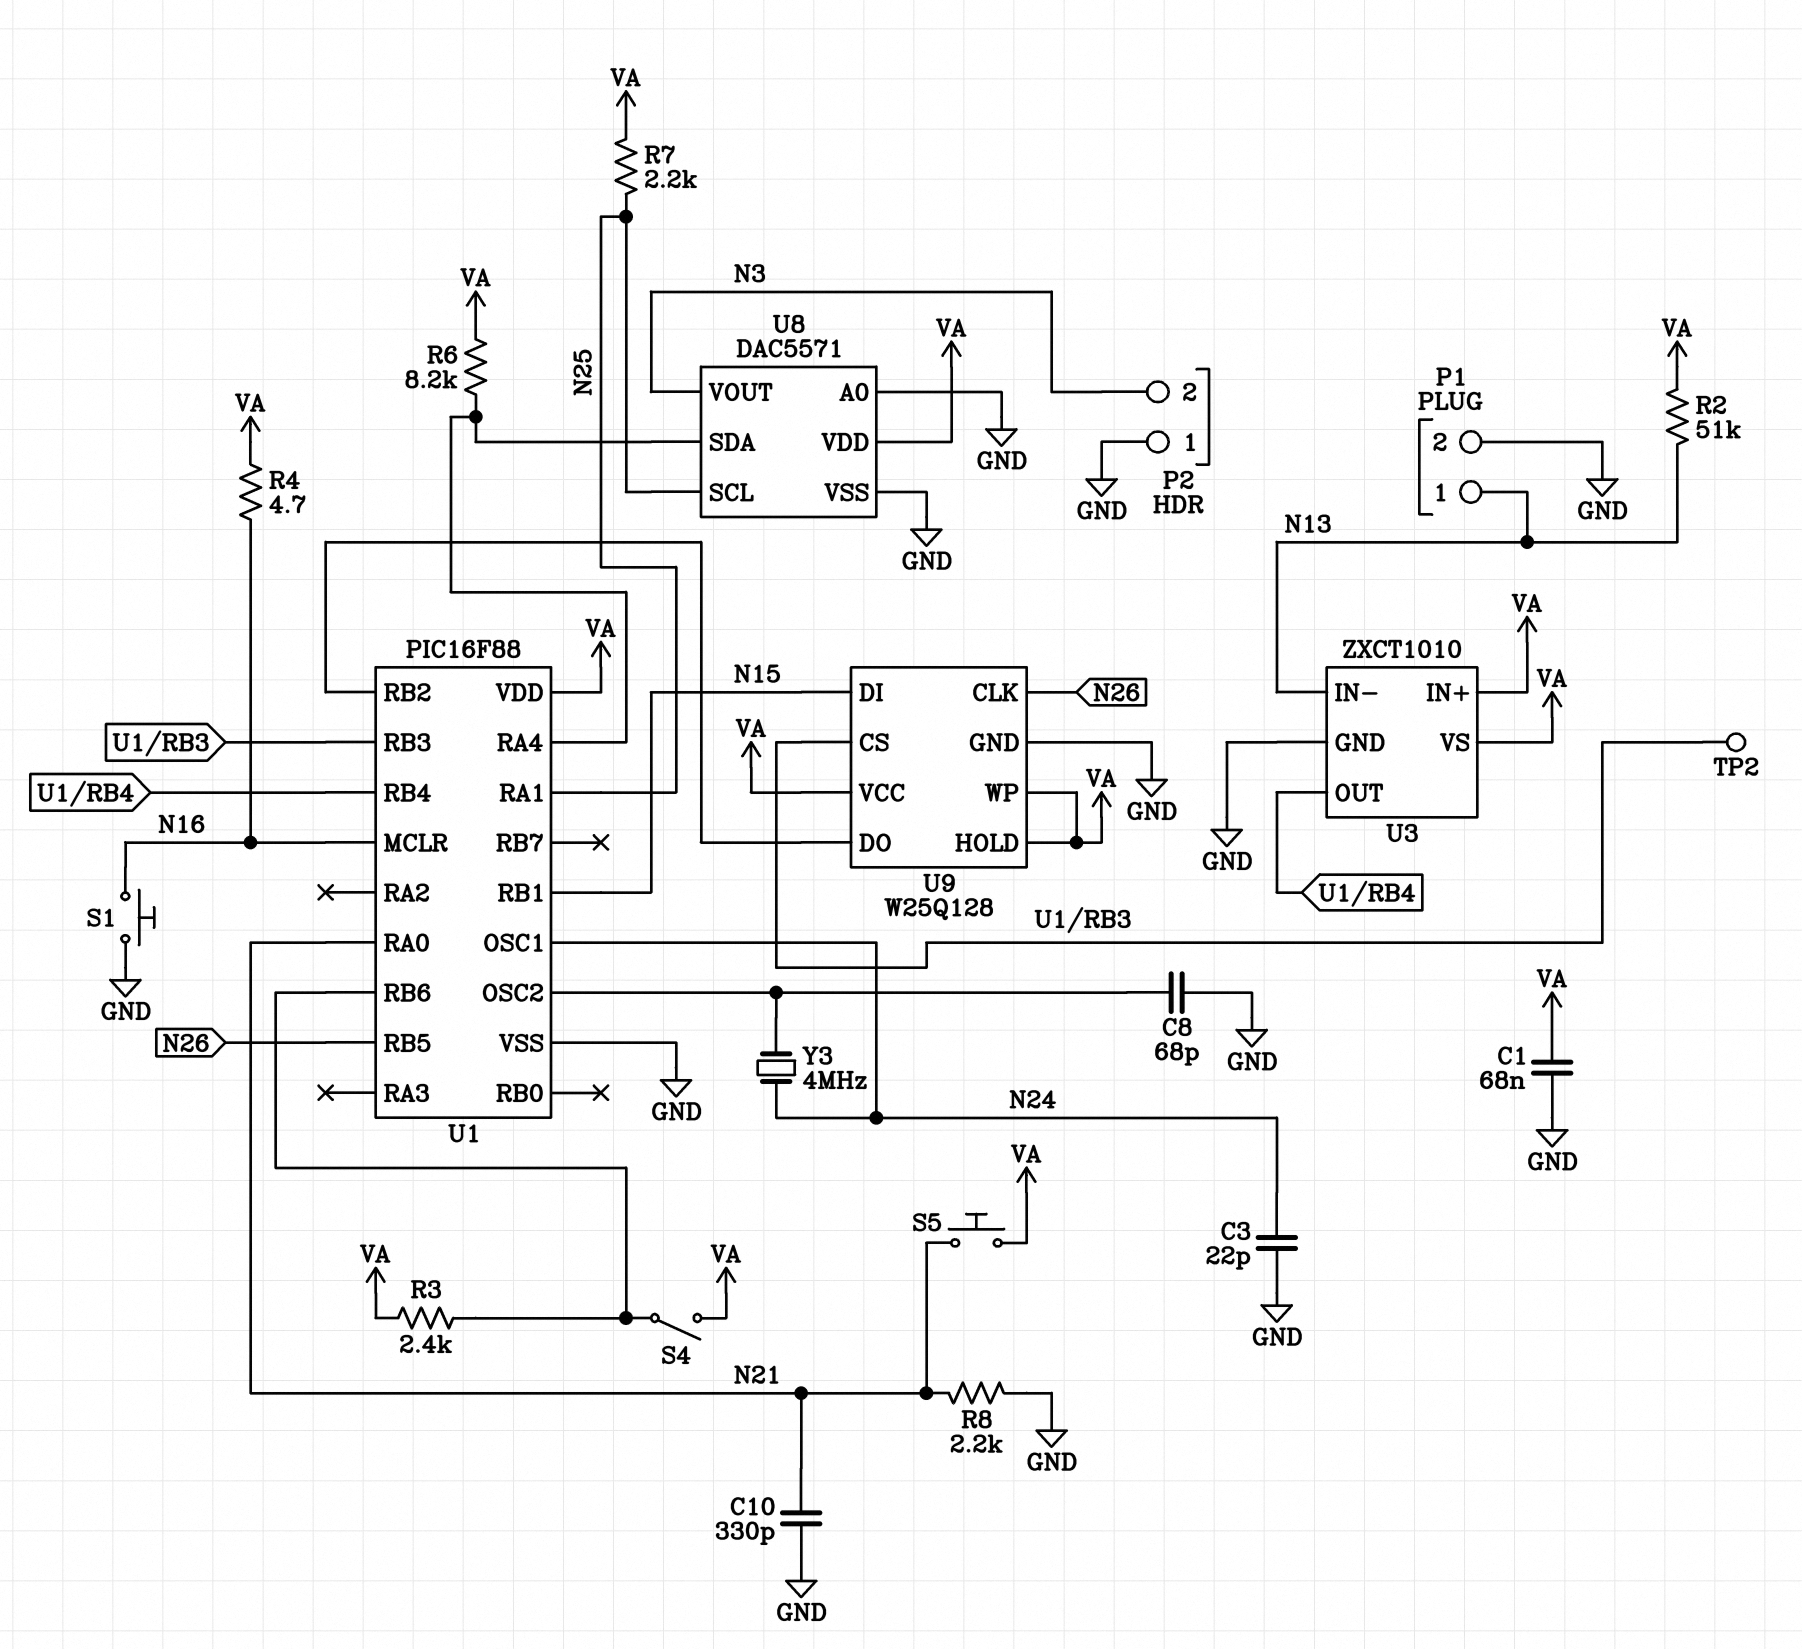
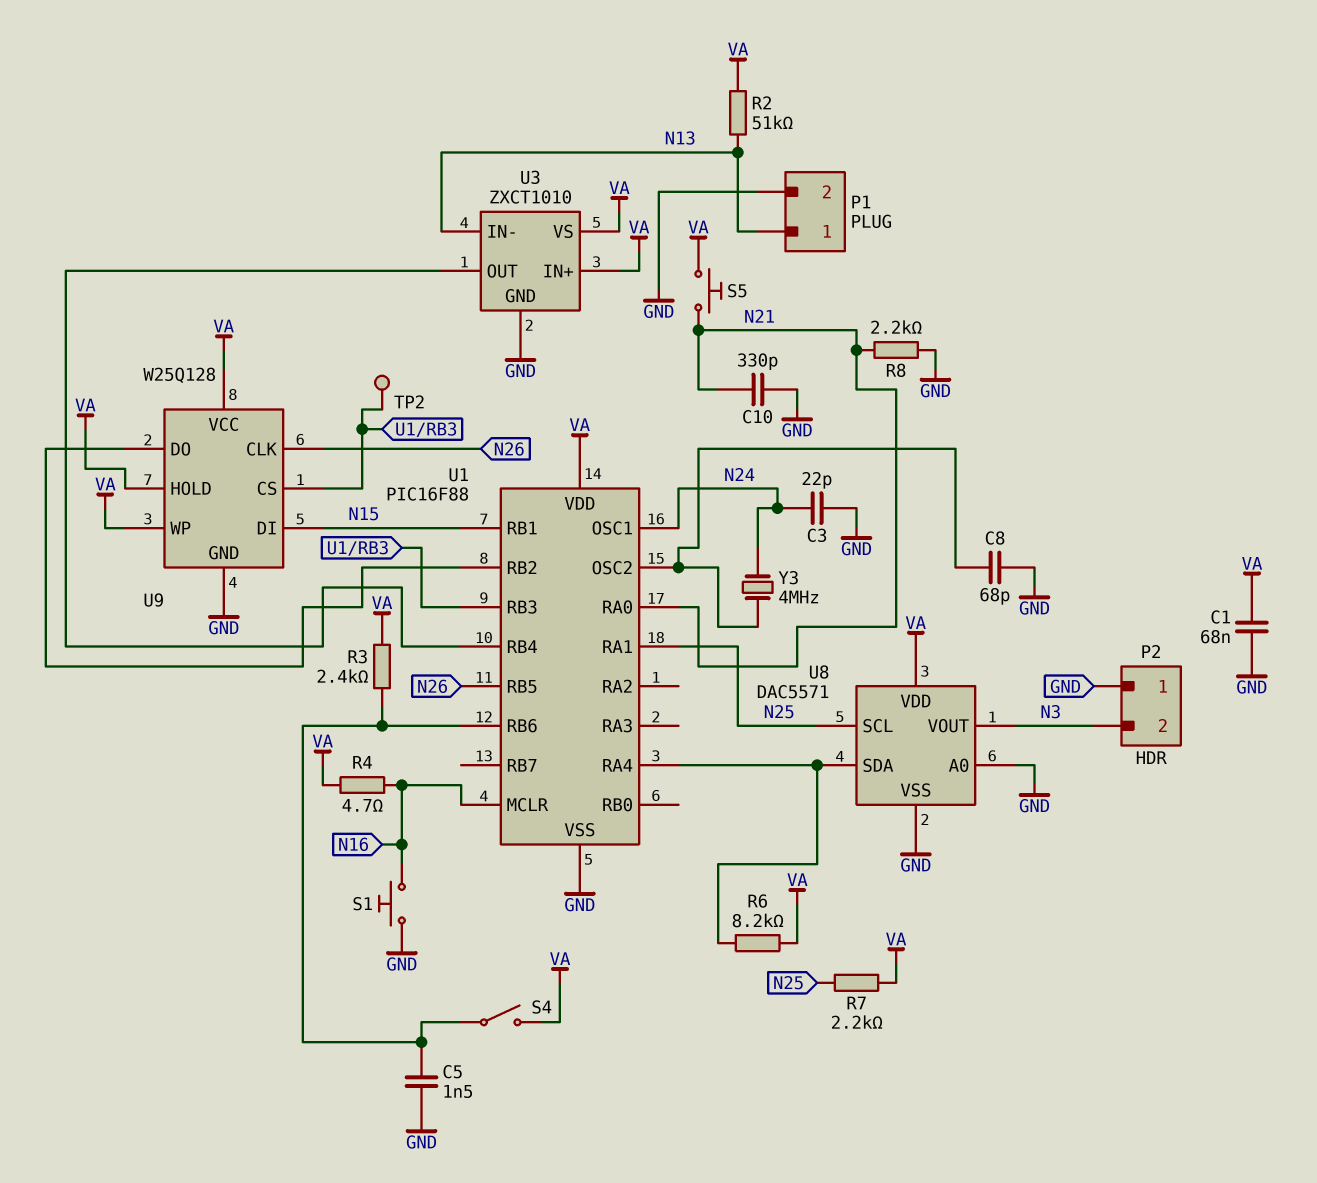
C5: none -> 1.5nF (GND, U1/RB6)

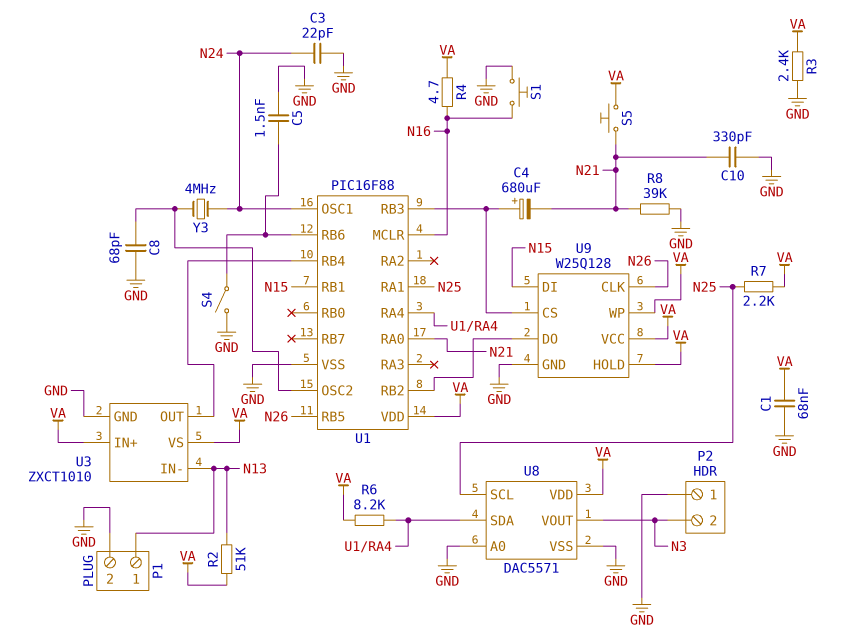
C4: none -> 680uF (plus U1/RB3, minus N21)
R3: 2.4k (U1/RB6, VA) -> 2.4k (GND, VA)
R8: 2.2k (GND, N21) -> 39k (GND, N21)
S4: switch (U1/RB6, VA) -> switch (GND, U1/RB6)
TP2: test point (U1/RB3) -> none

